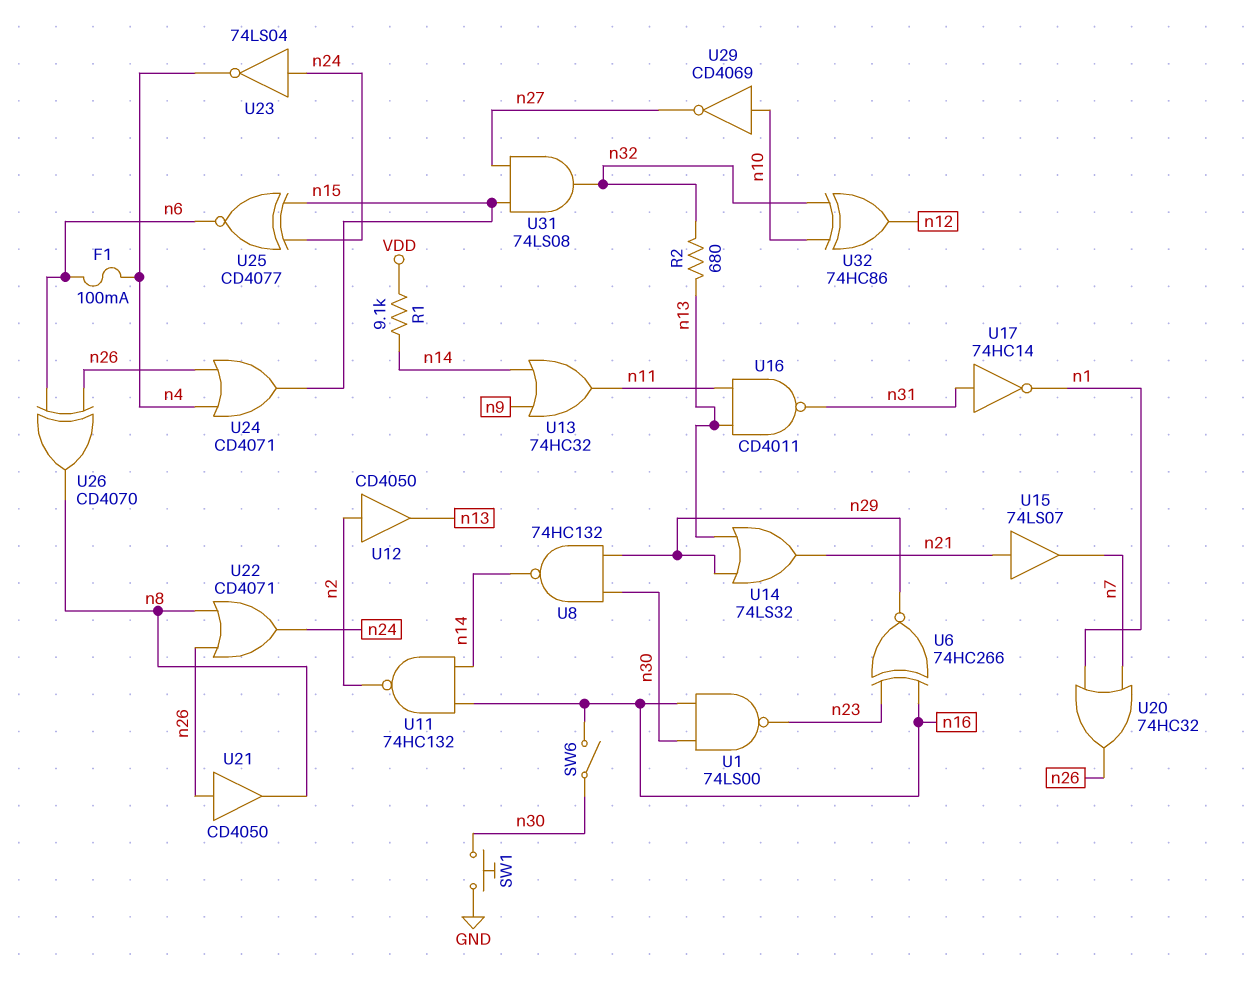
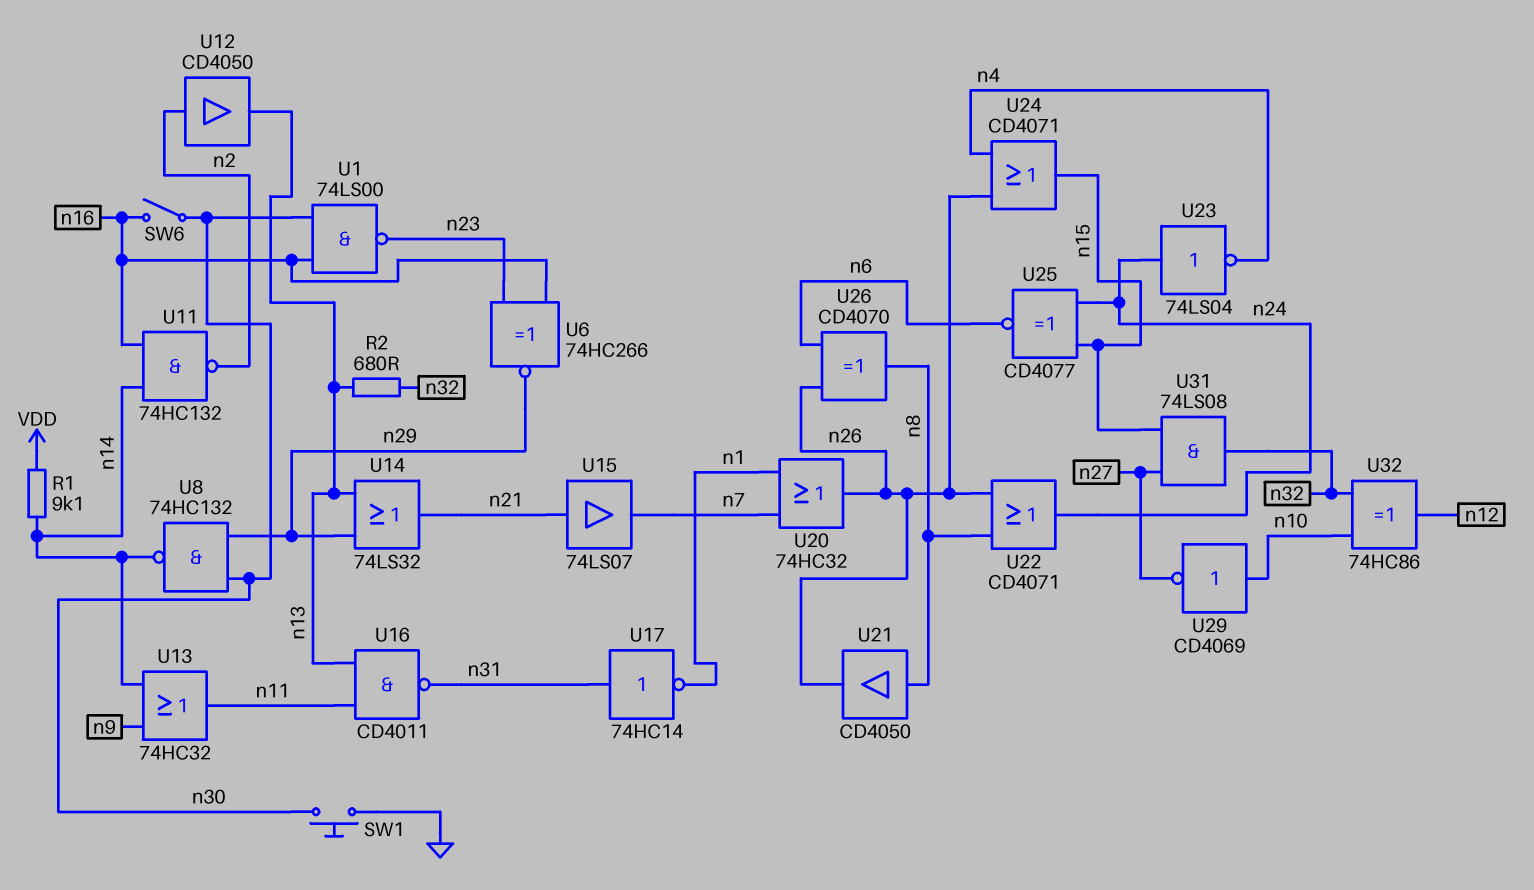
F1: 100mA (n4, n6) -> none
U21: buffer CD4050 (in n26, out n8) -> buffer CD4050 (in n8, out n26)

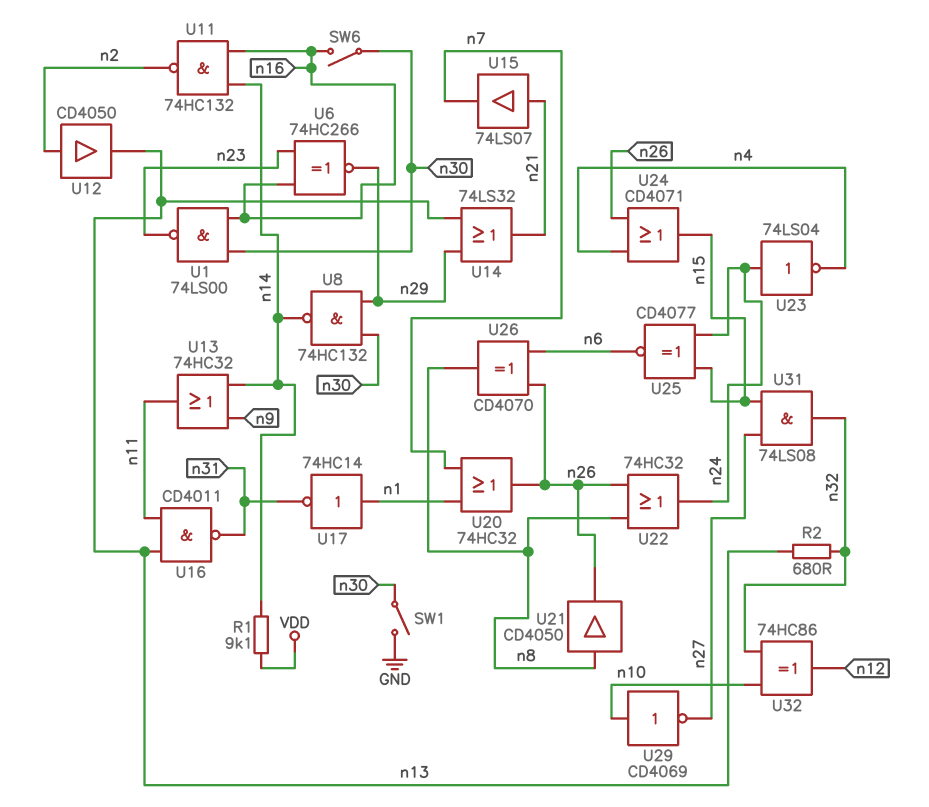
SW1: button (GND, n30) -> switch (GND, n30)
U17: NOT 74HC14 (in n31, out n1) -> NOT 74HC14 (in n1, out n31)
U22: OR CD4071 (in n8, in n26, out n24) -> OR 74HC32 (in n8, in n26, out n24)

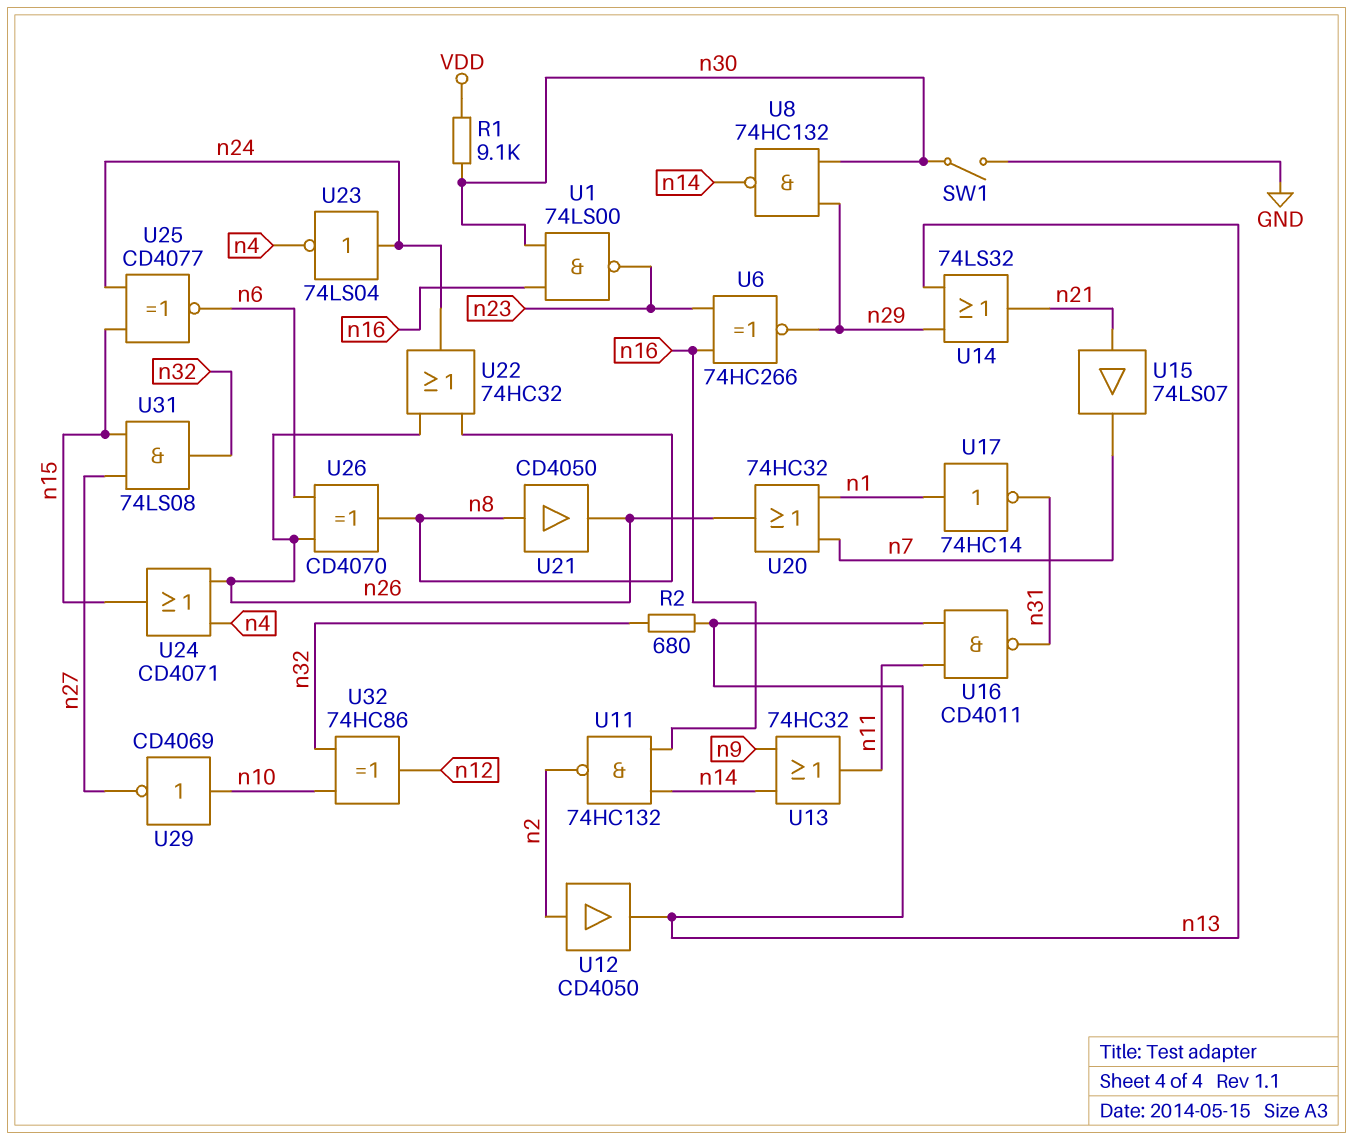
R1: 9.1k (VDD, n14) -> 9.1k (VDD, n30)
SW6: switch (n16, n30) -> none

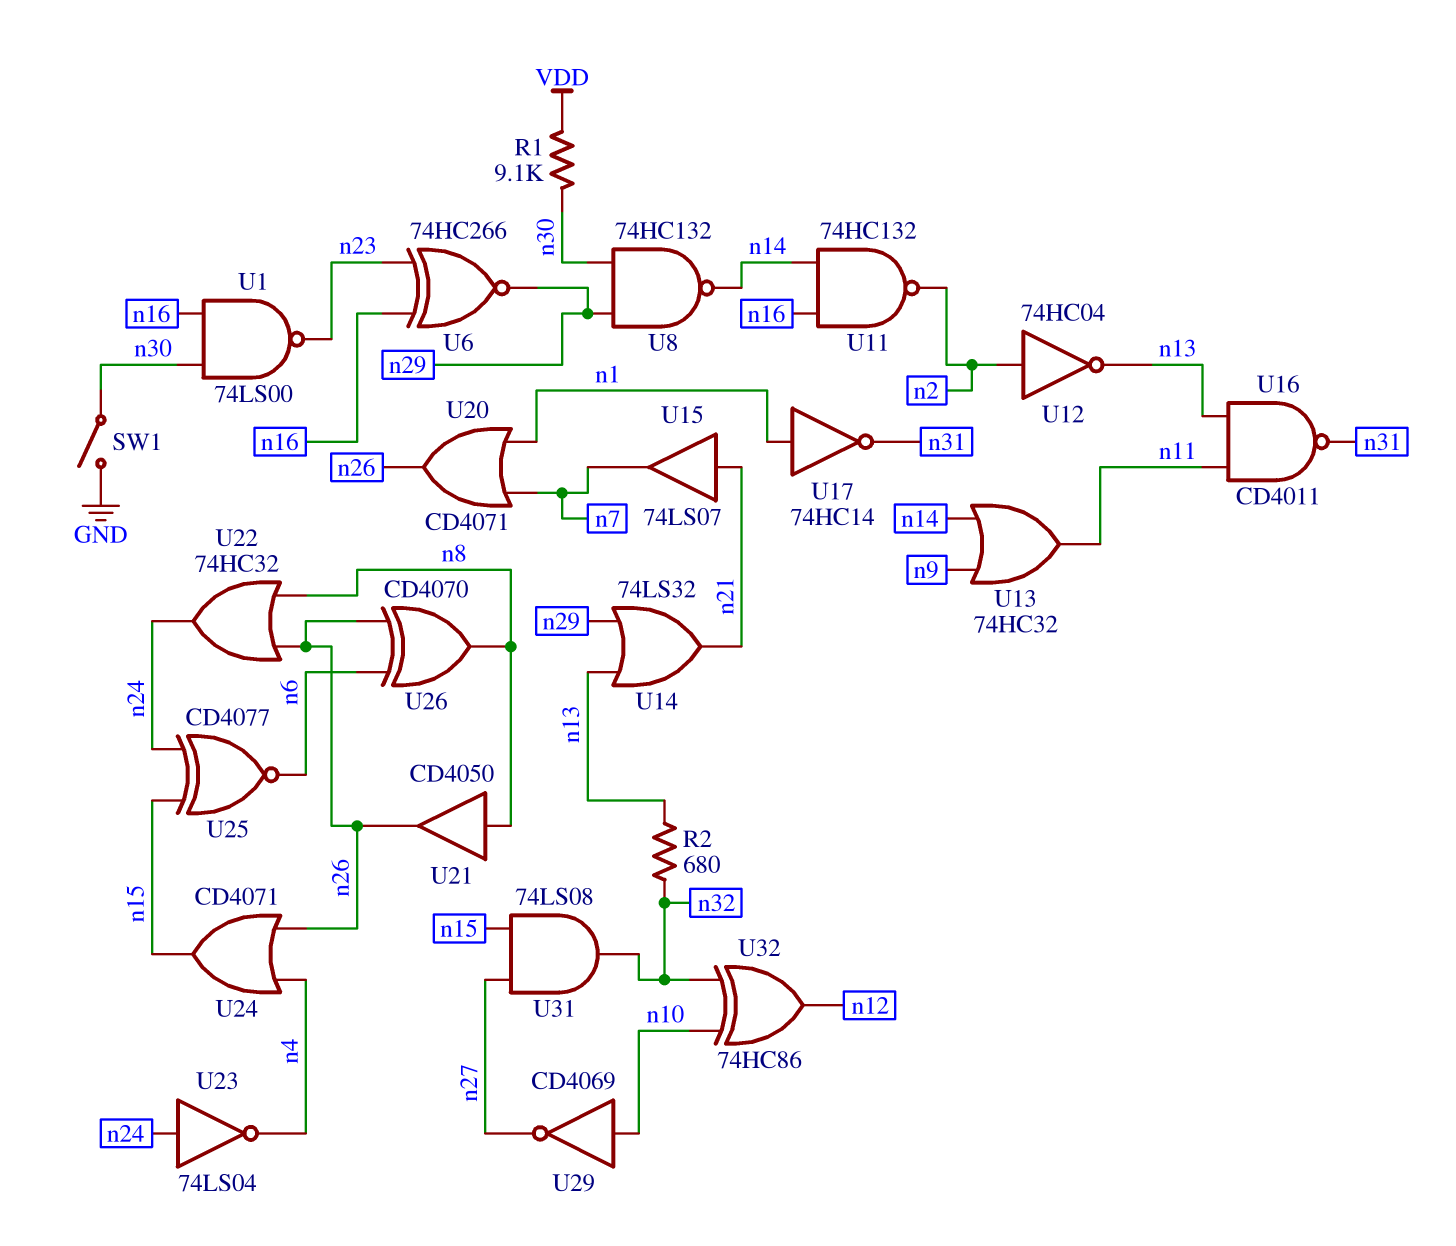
U12: buffer CD4050 (in n2, out n13) -> NOT 74HC04 (in n2, out n13)
U20: OR 74HC32 (in n1, in n7, out n26) -> OR CD4071 (in n1, in n7, out n26)

